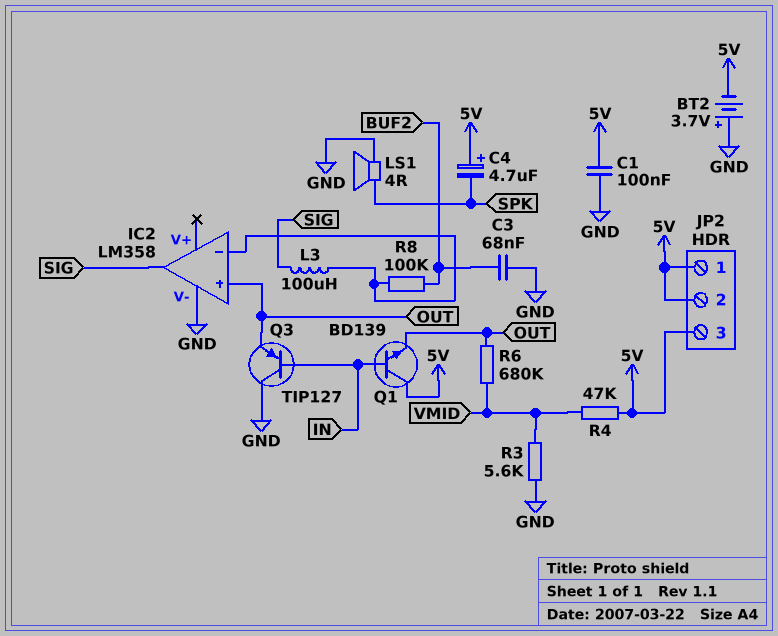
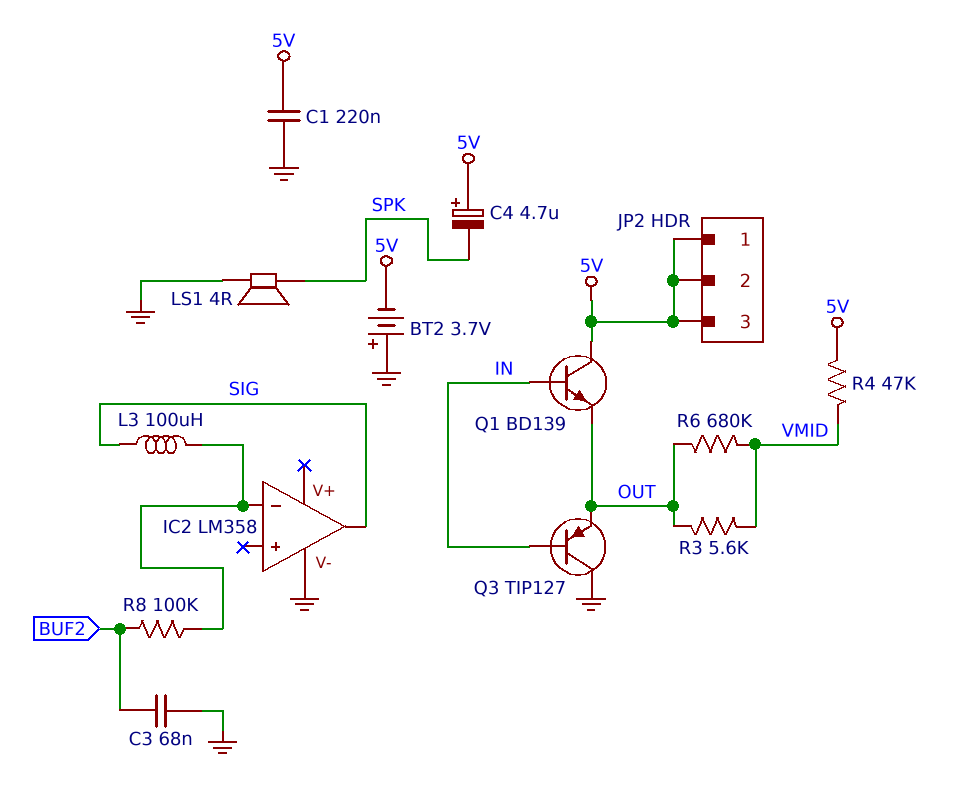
C1: 100nF (5V, GND) -> 220nF (5V, GND)
IC2 pin in+: OUT -> none
R3: 5.6k (GND, VMID) -> 5.6k (OUT, VMID)

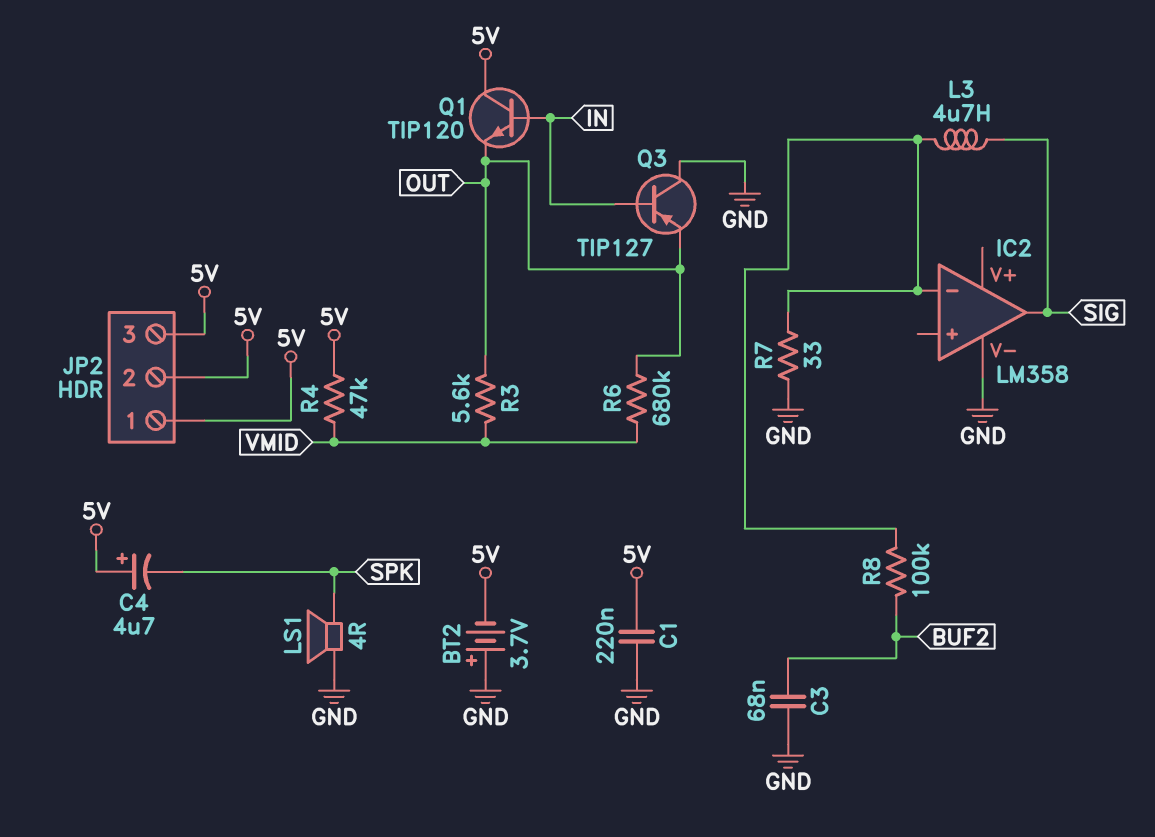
L3: 100uH (IC2/in-, SIG) -> 4.7uH (IC2/in-, SIG)
Q1: NPN BD139 (B IN, C 5V, E OUT) -> NPN TIP120 (B IN, C 5V, E OUT)
R7: none -> 33 (GND, IC2/in-)

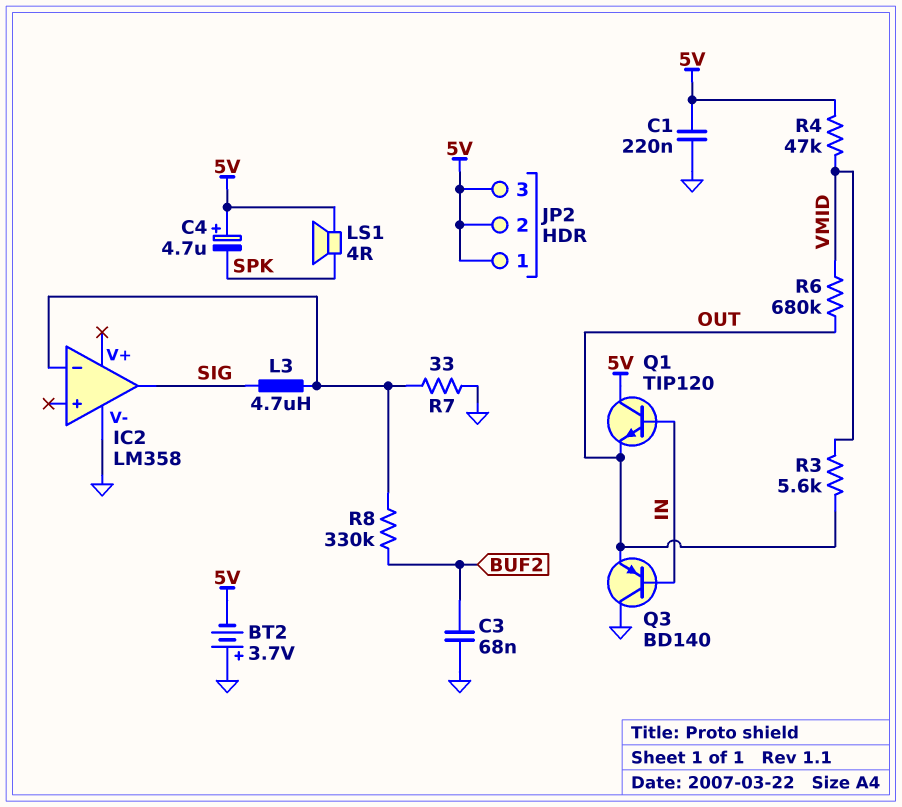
LS1: speaker 4R (GND, SPK) -> speaker 4R (5V, SPK)
Q3: PNP TIP127 (B IN, C GND, E OUT) -> PNP BD140 (B IN, C GND, E OUT)
R8: 100k (BUF2, IC2/in-) -> 330k (BUF2, IC2/in-)

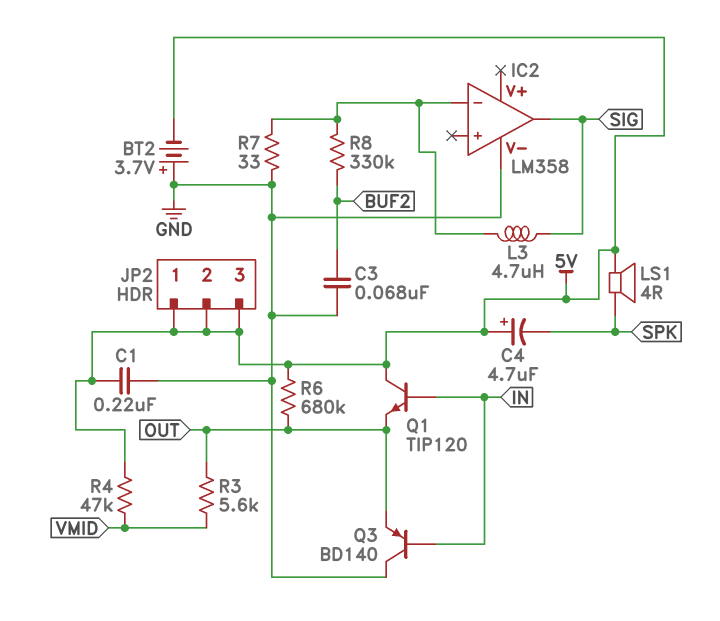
R6: 680k (OUT, VMID) -> 680k (5V, OUT)

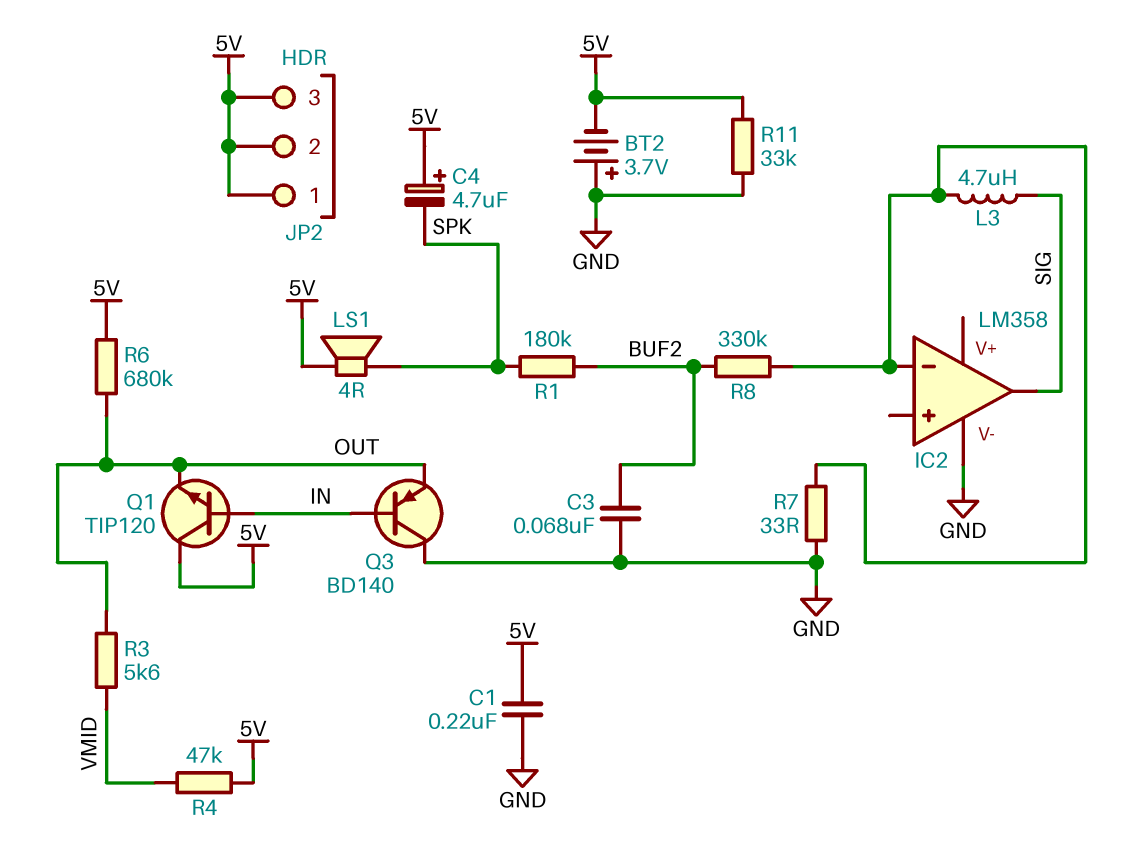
R1: none -> 180k (BUF2, SPK)
R11: none -> 33k (5V, GND)

